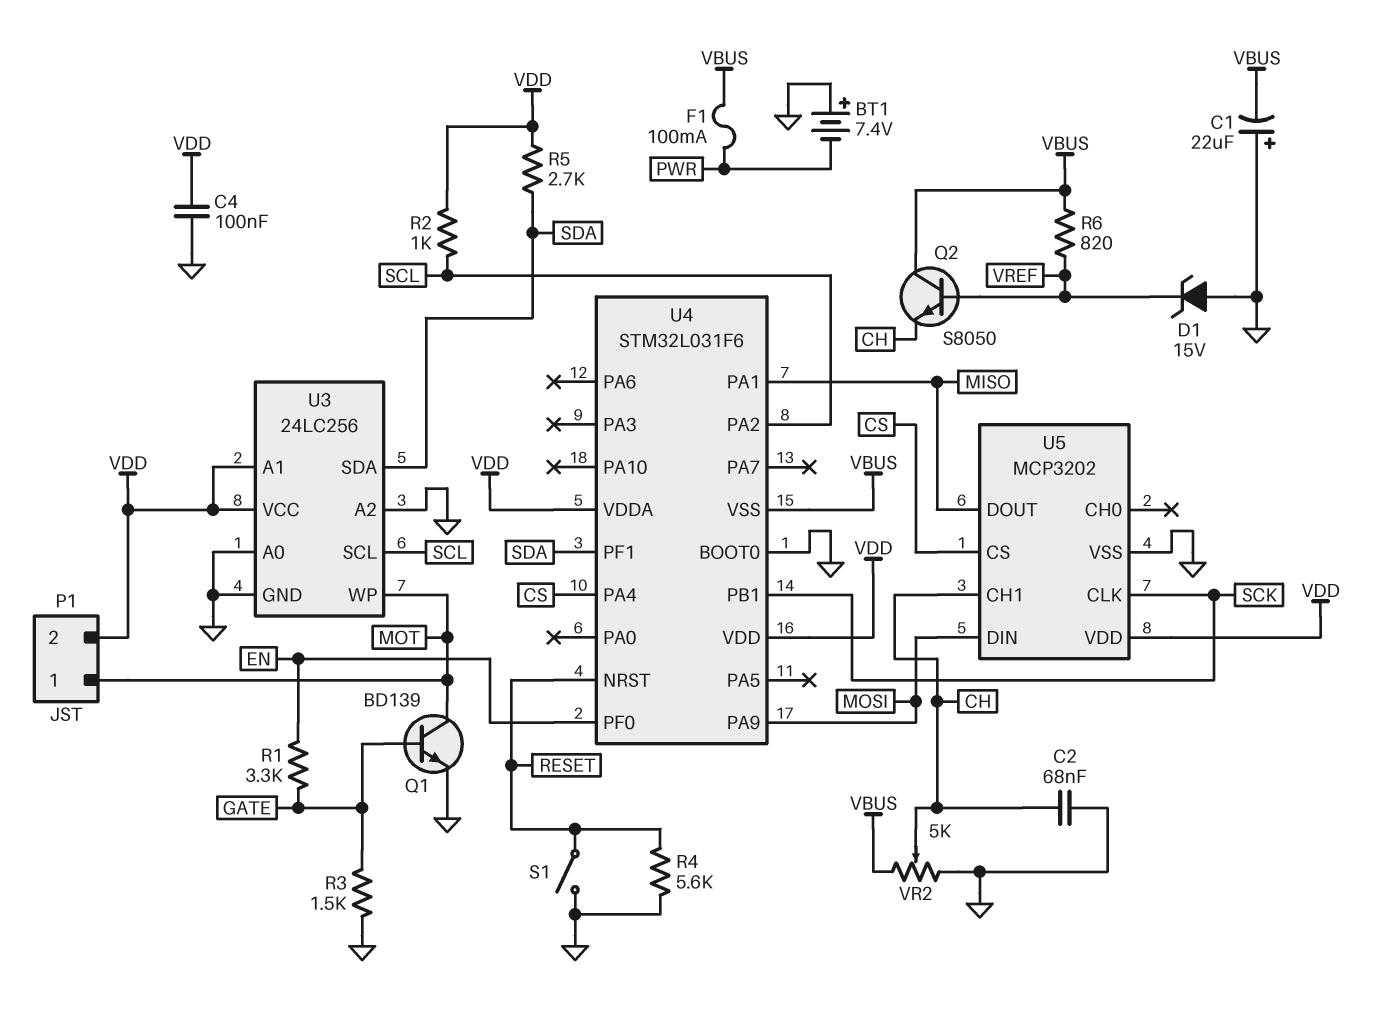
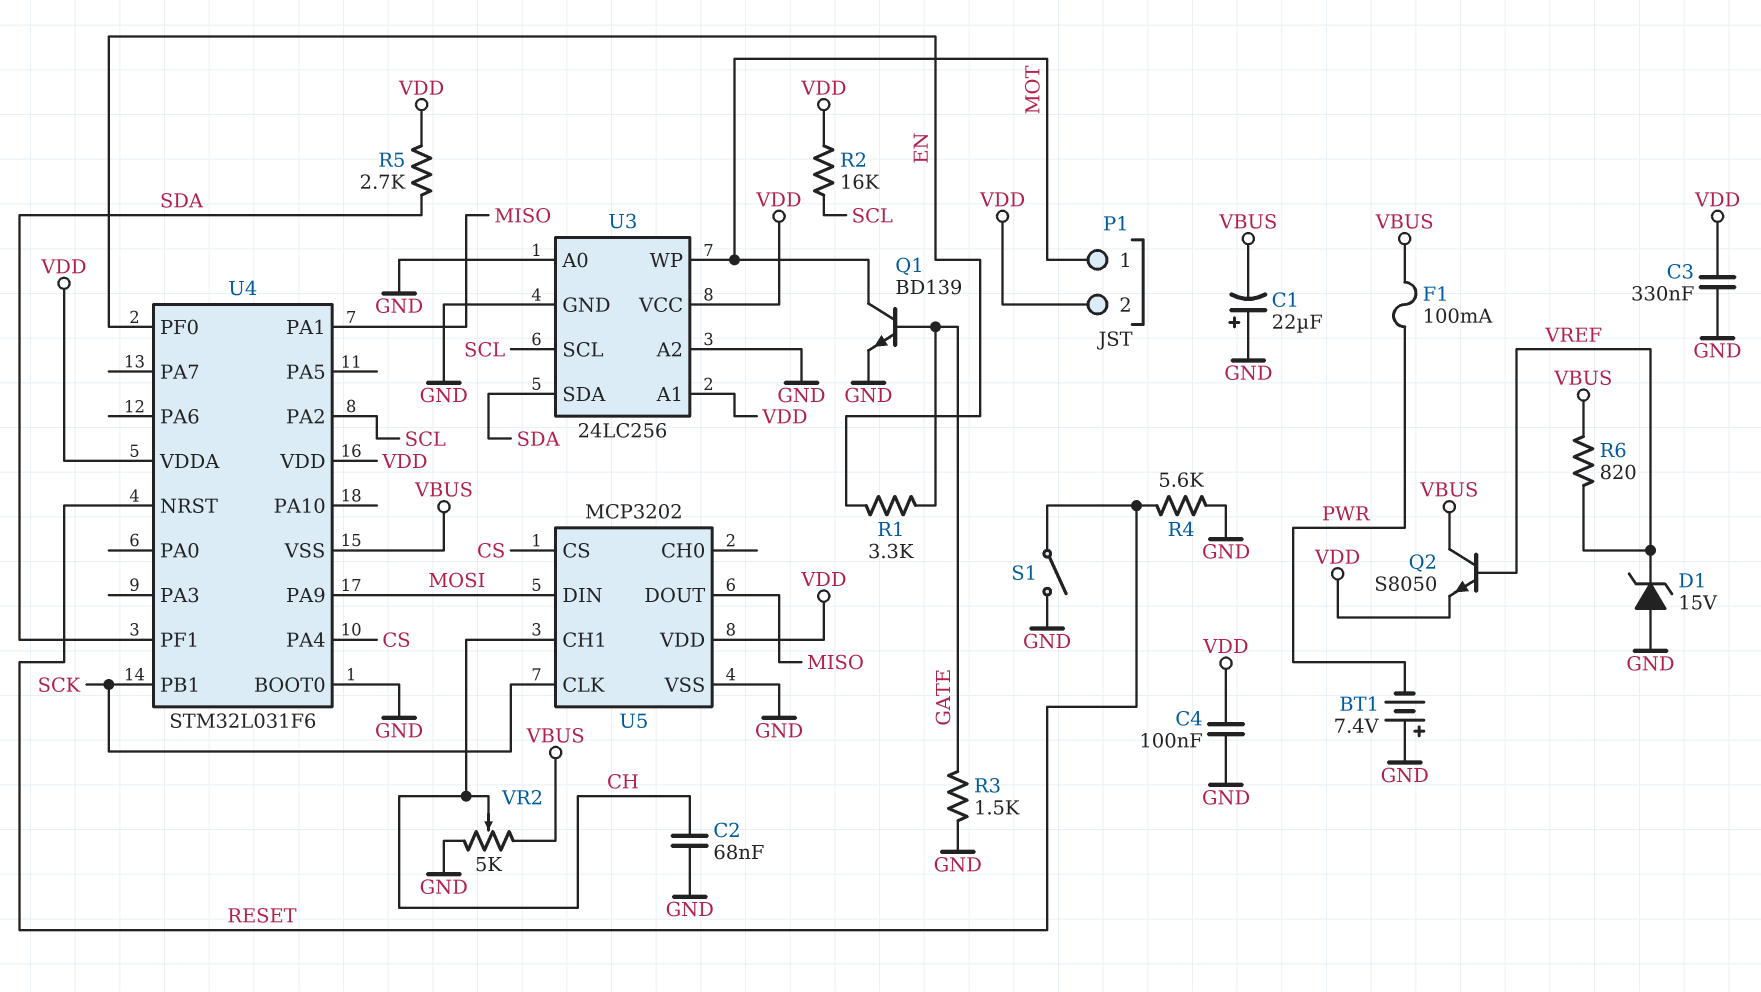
C3: none -> 330nF (GND, VDD)
Q2: NPN S8050 (B VREF, C VBUS, E CH) -> NPN S8050 (B VREF, C VBUS, E VDD)
R2: 1k (SCL, VDD) -> 16k (SCL, VDD)

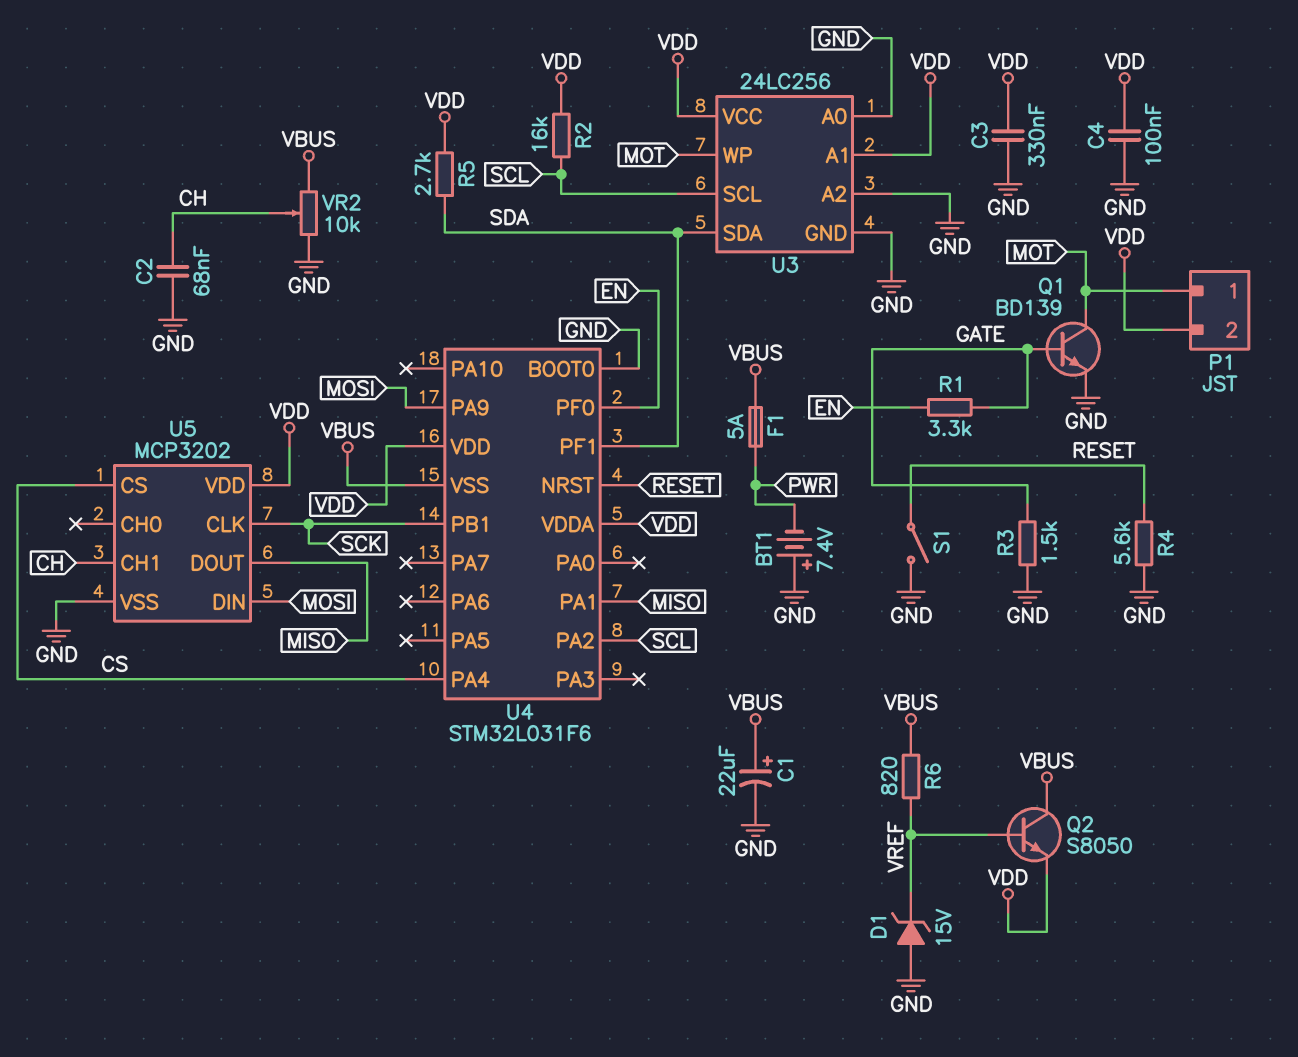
C1: 22uF (plus GND, minus VBUS) -> 22uF (plus VBUS, minus GND)
F1: 100mA (PWR, VBUS) -> 5A (PWR, VBUS)
VR2: 5k (GND, VBUS, wiper CH) -> 10k (GND, VBUS, wiper CH)

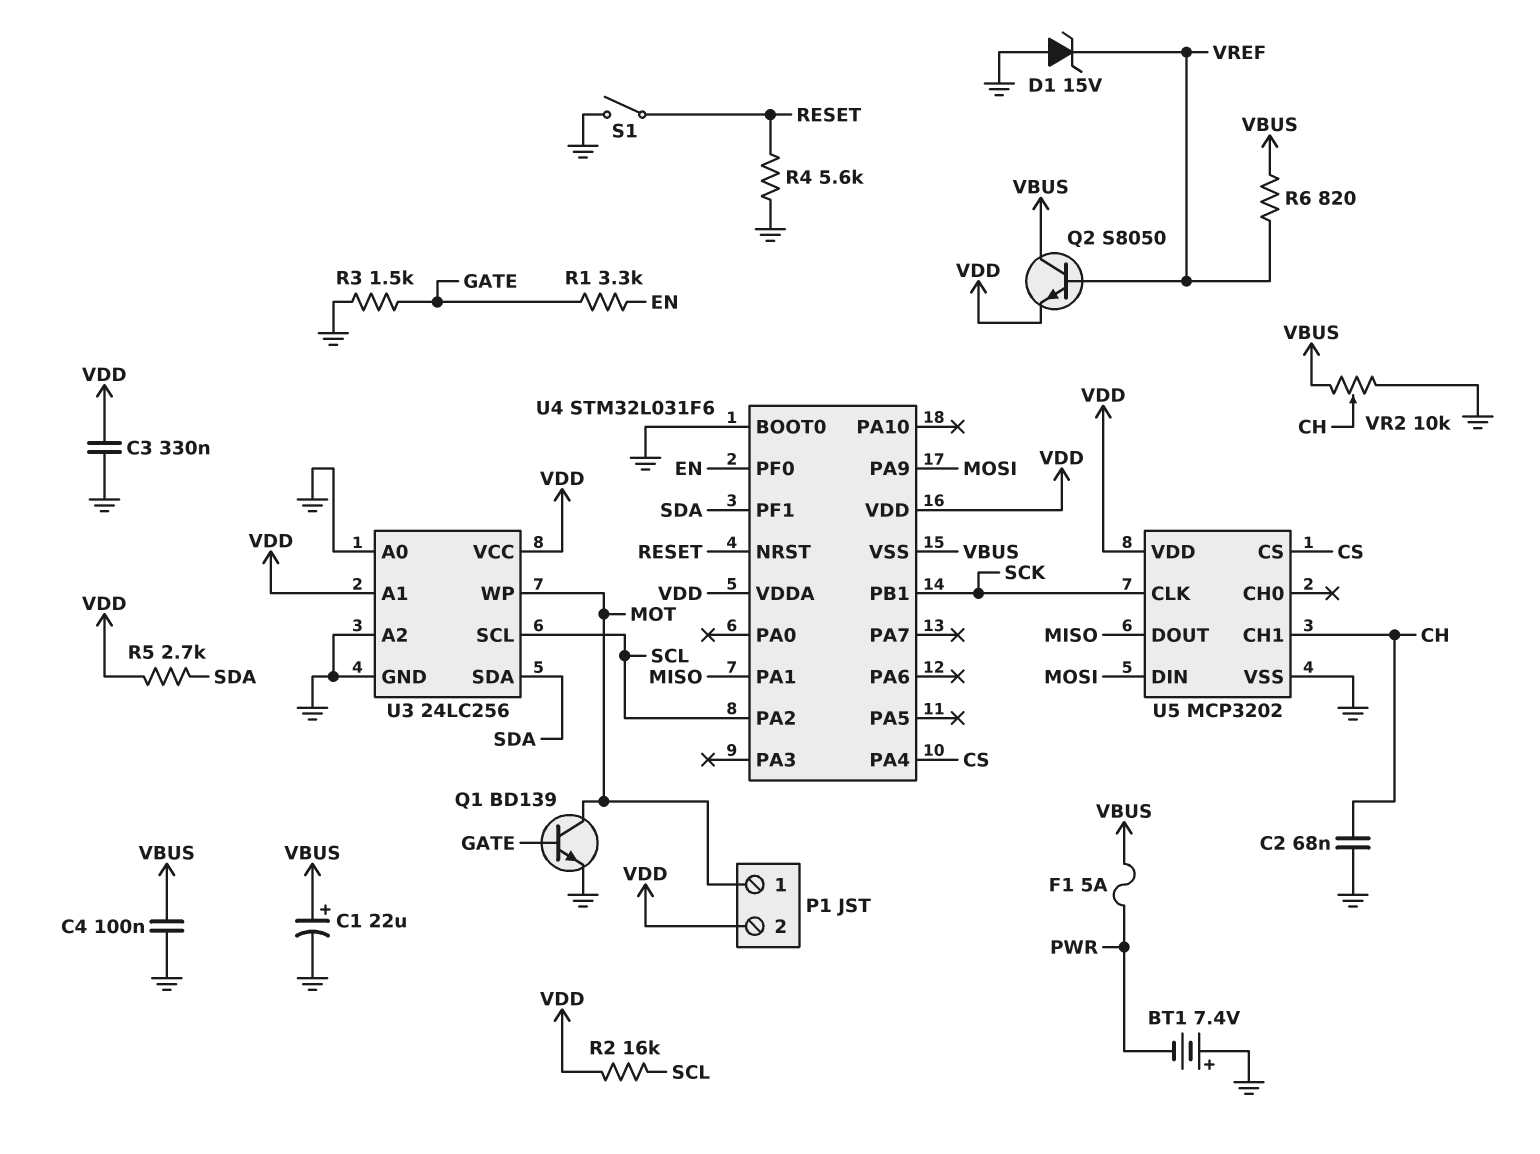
C4: 100nF (GND, VDD) -> 100nF (GND, VBUS)

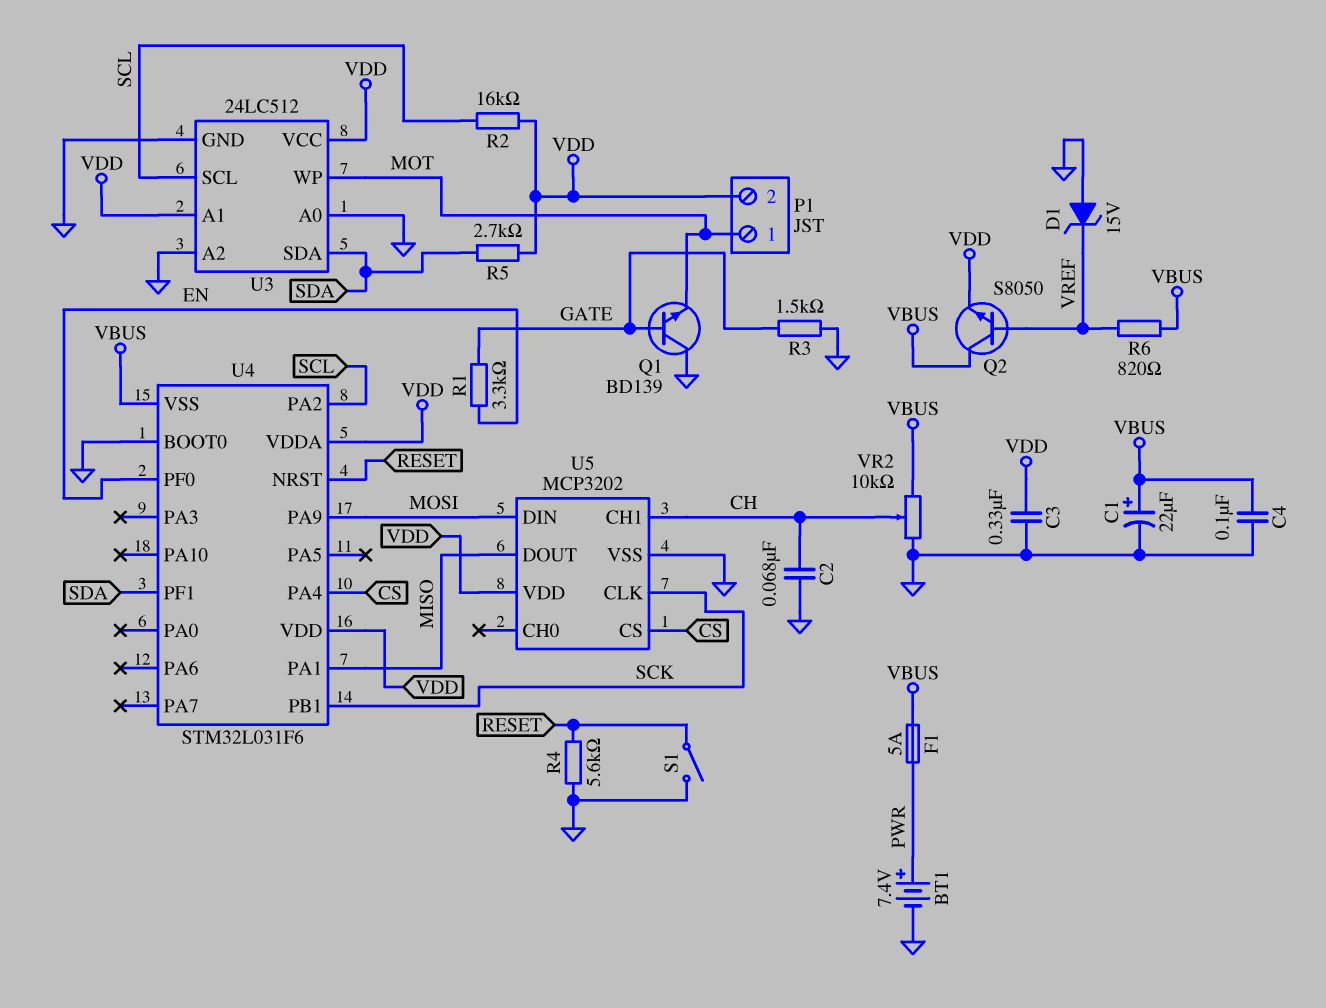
BT1: 7.4V (plus GND, minus PWR) -> 7.4V (plus PWR, minus GND)
Q1: NPN BD139 (B GATE, C MOT, E GND) -> NPN BD139 (B GATE, C GND, E MOT)
U3: 24LC256 -> 24LC512

